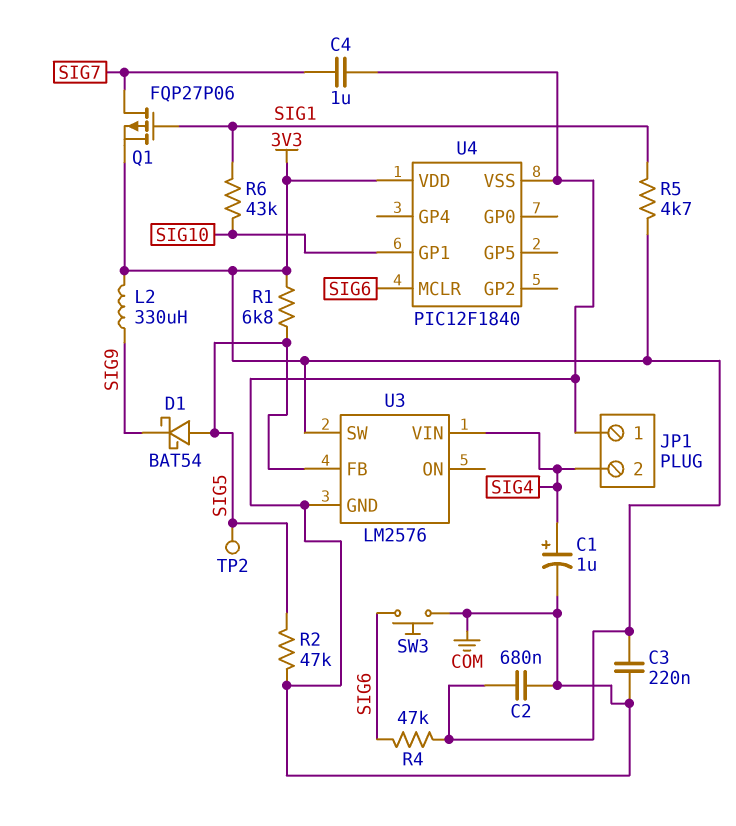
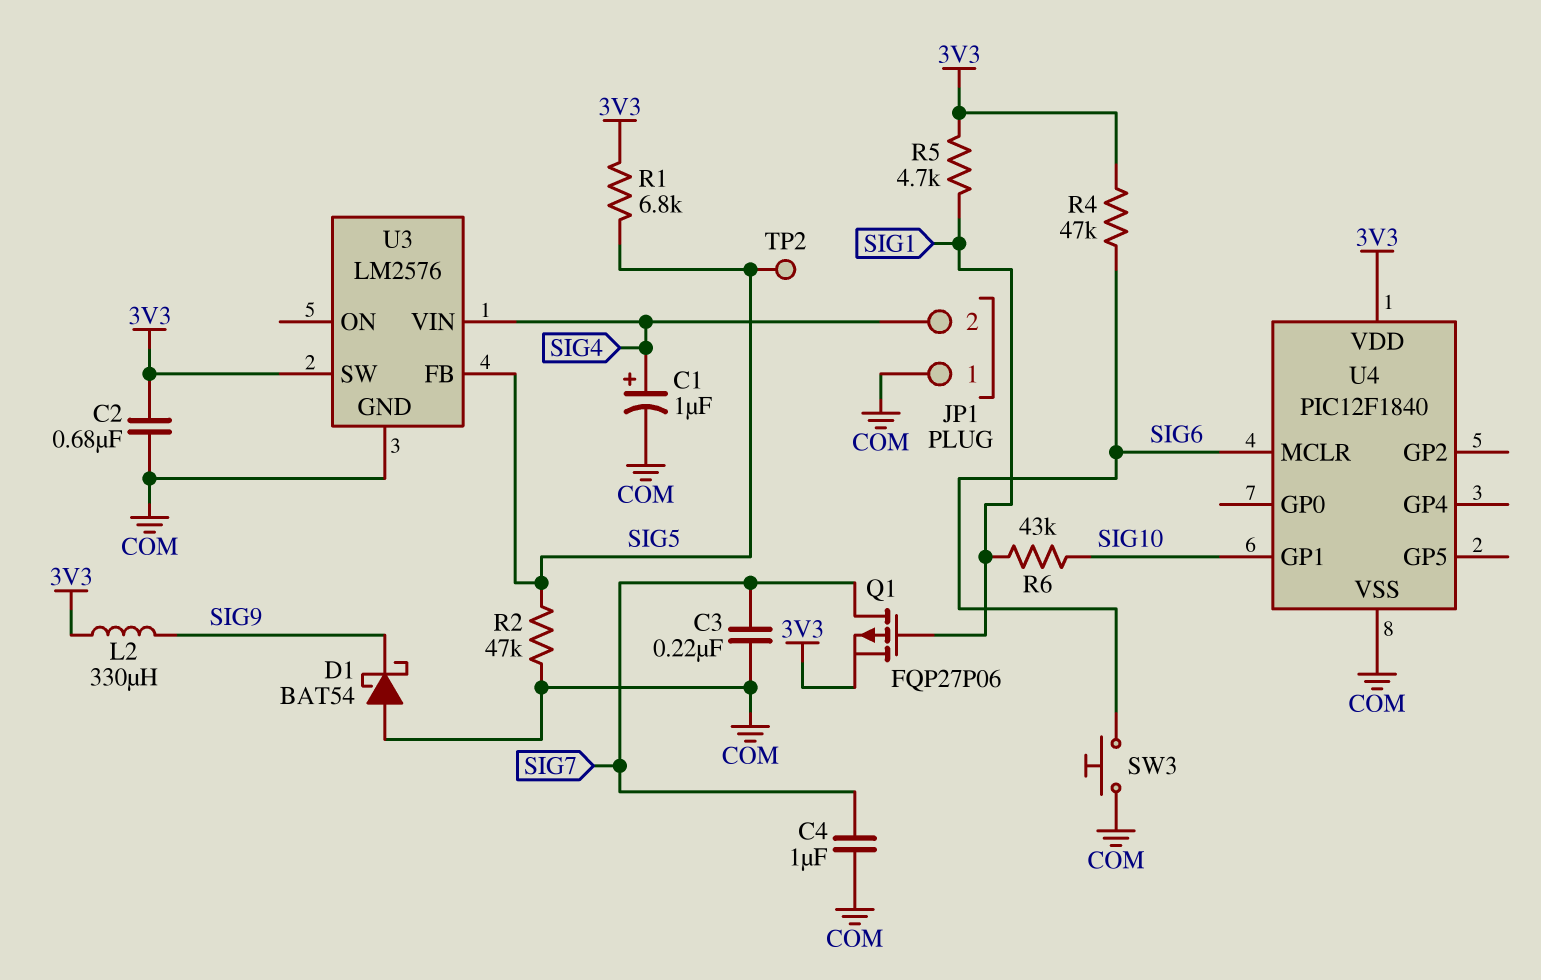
C3: 220nF (3V3, COM) -> 220nF (COM, SIG7)
D1: schottky BAT54 (A SIG5, K SIG9) -> schottky BAT54 (A COM, K SIG9)

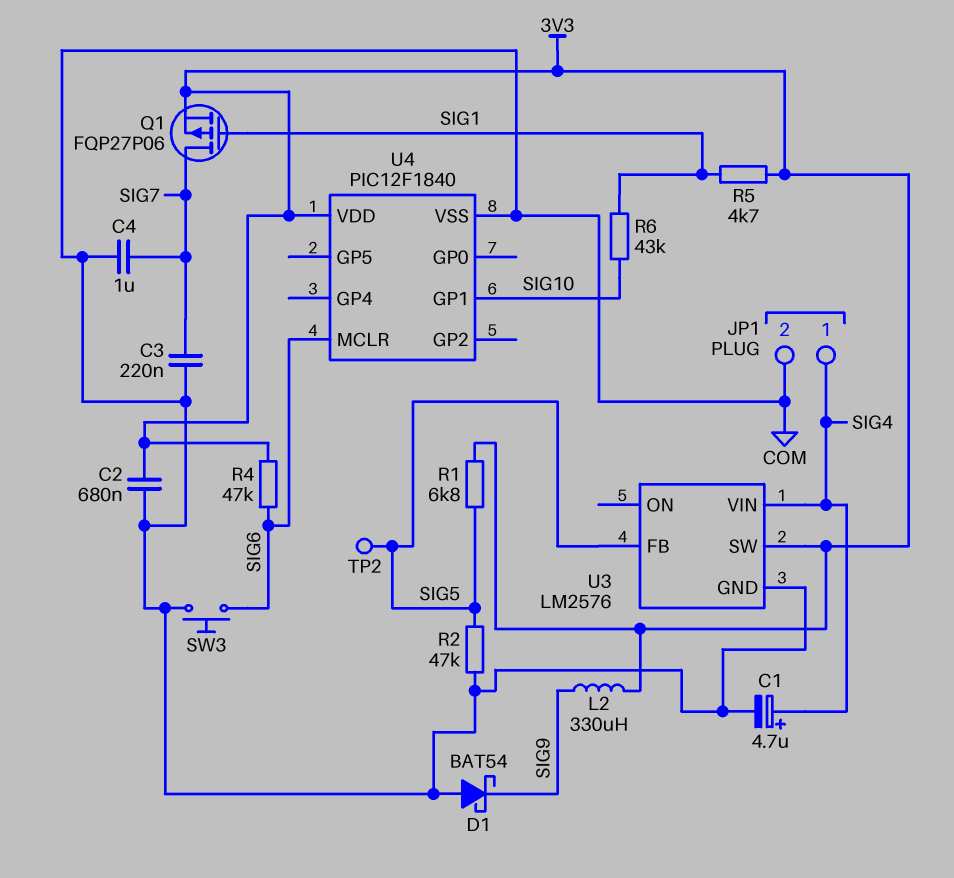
C1: 1uF (plus SIG4, minus COM) -> 4.7uF (plus SIG4, minus COM)
JP1 pin 1: COM -> SIG4
JP1 pin 2: SIG4 -> COM

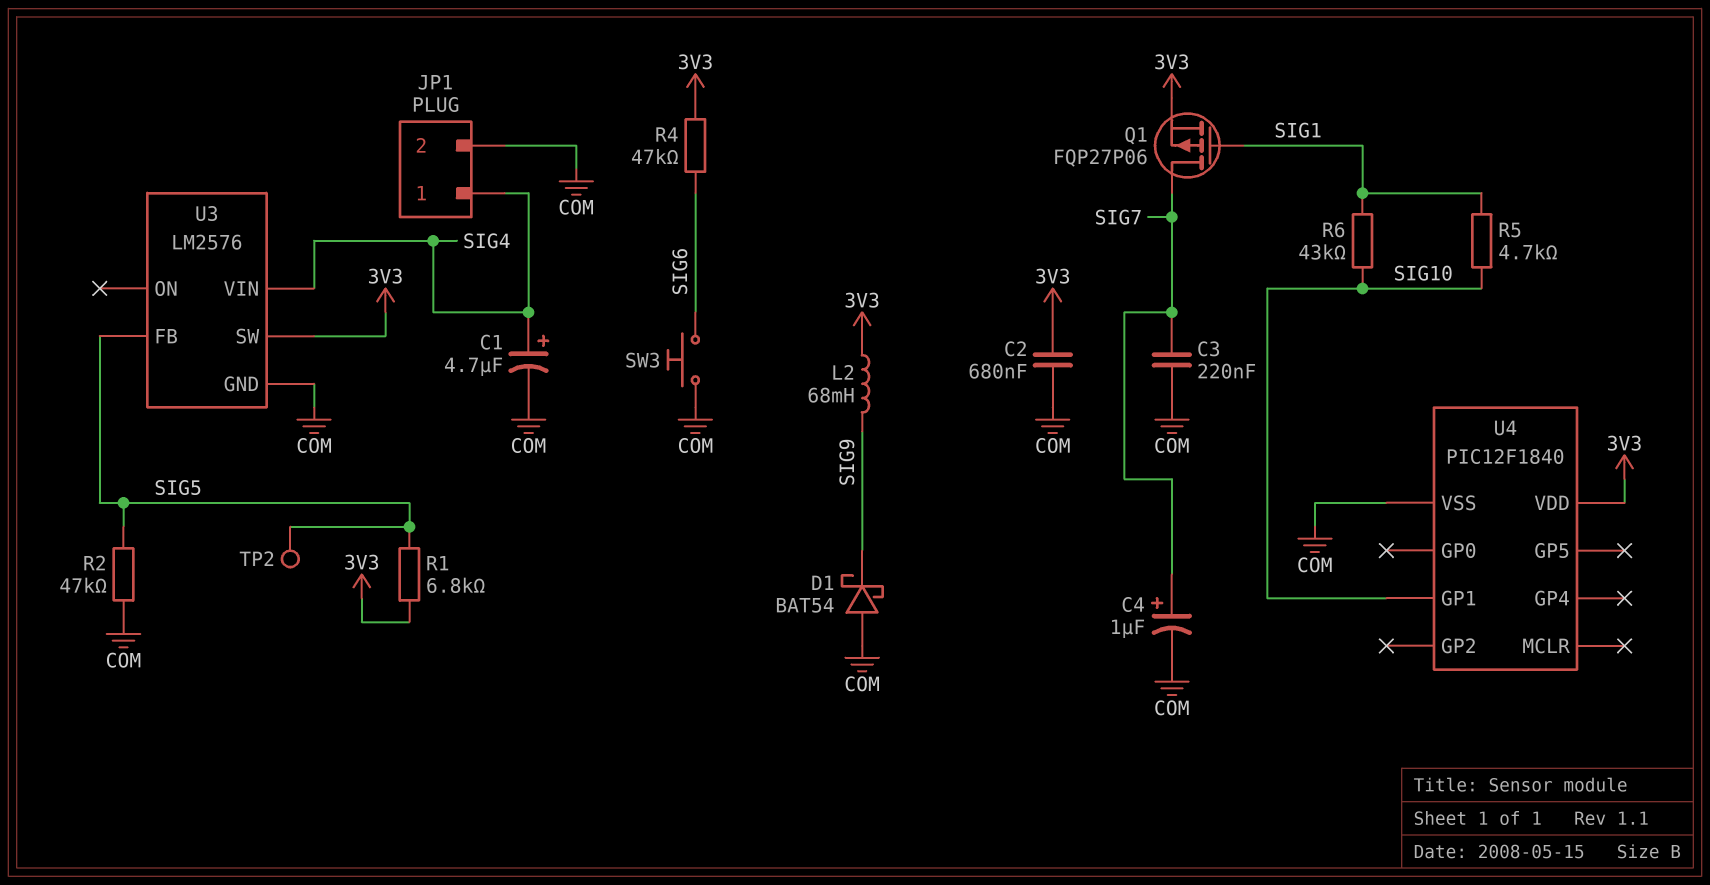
C4: 1uF (COM, SIG7) -> 1uF (plus SIG7, minus COM)
L2: 330uH (3V3, SIG9) -> 68mH (3V3, SIG9)
R5: 4.7k (3V3, SIG1) -> 4.7k (SIG1, SIG10)
U4 pin MCLR: SIG6 -> none

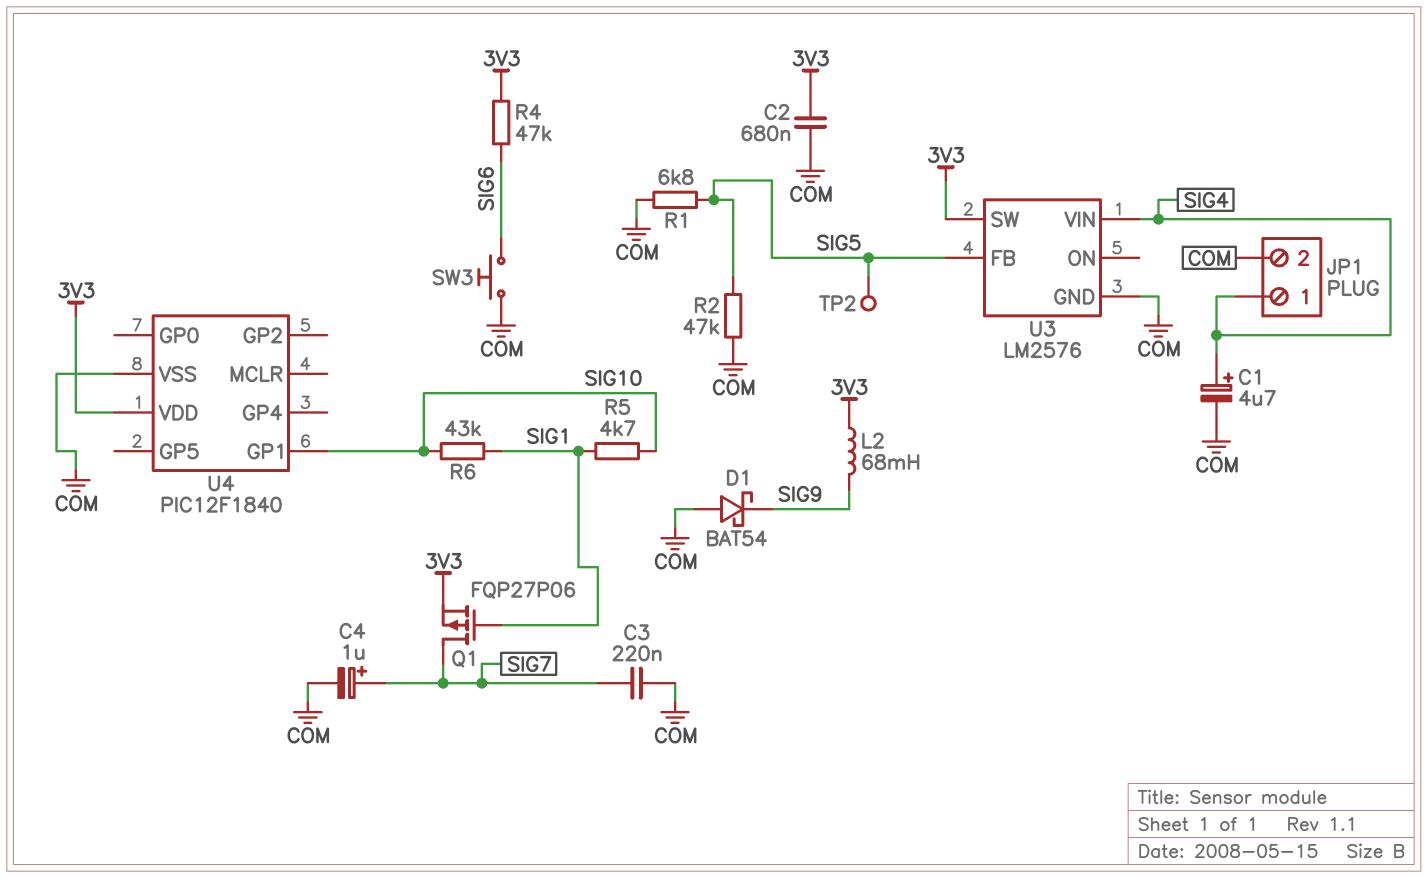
R1: 6.8k (3V3, SIG5) -> 6.8k (COM, SIG5)

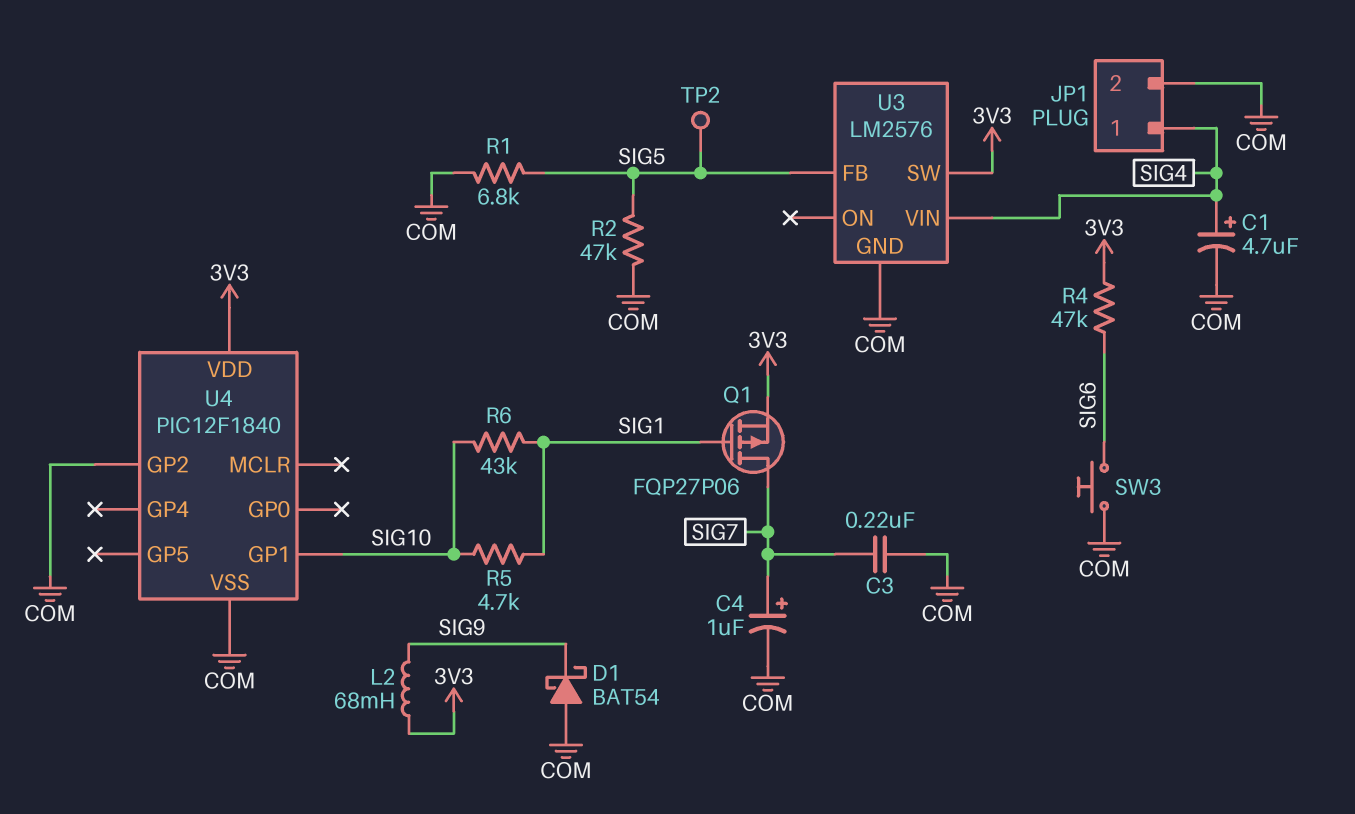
C2: 680nF (3V3, COM) -> none
U4 pin GP2: none -> COM

